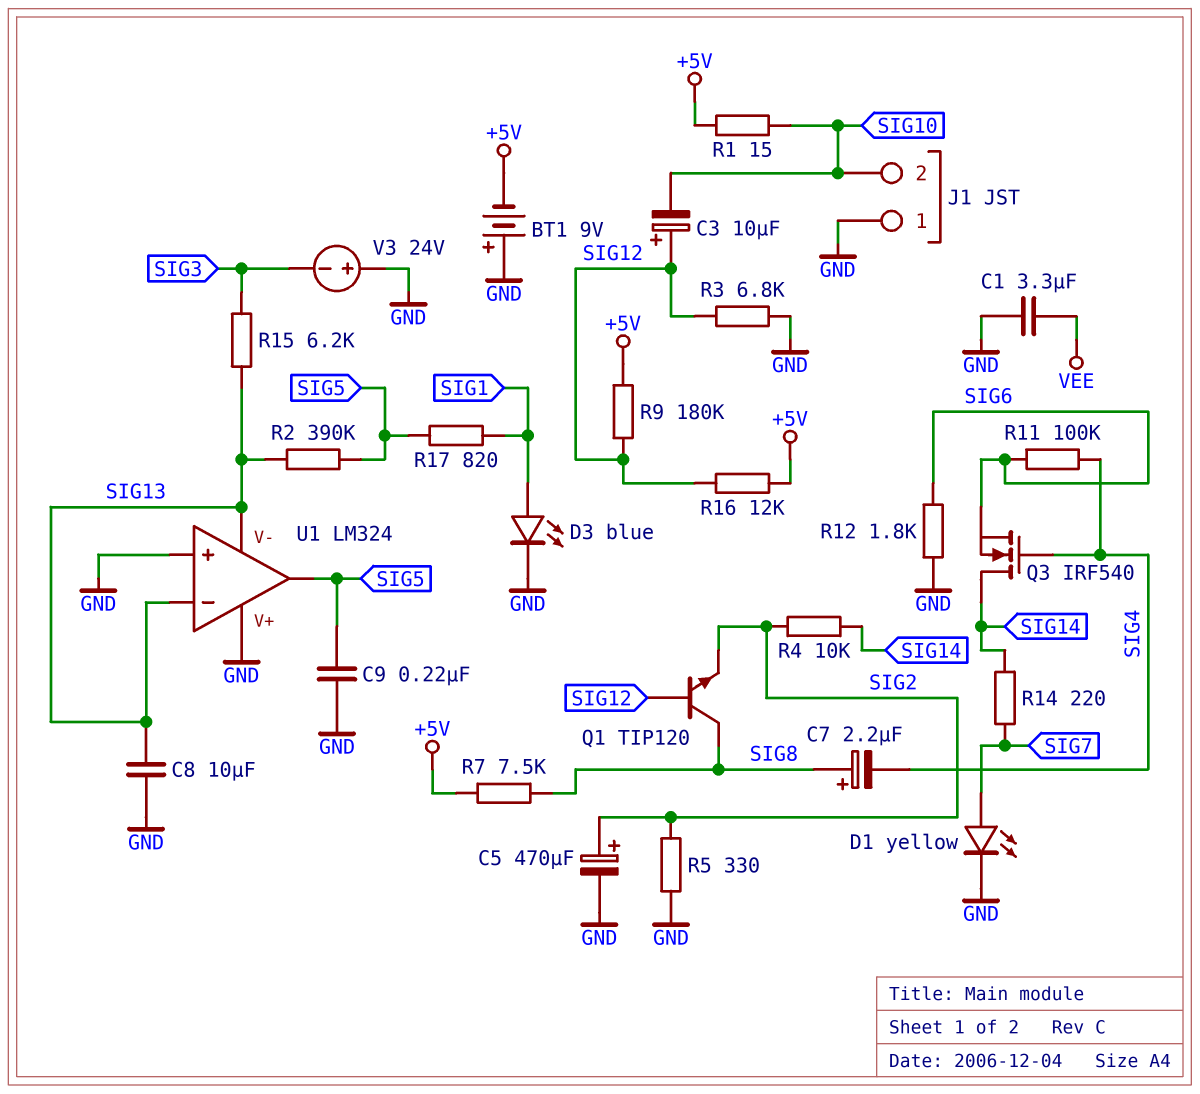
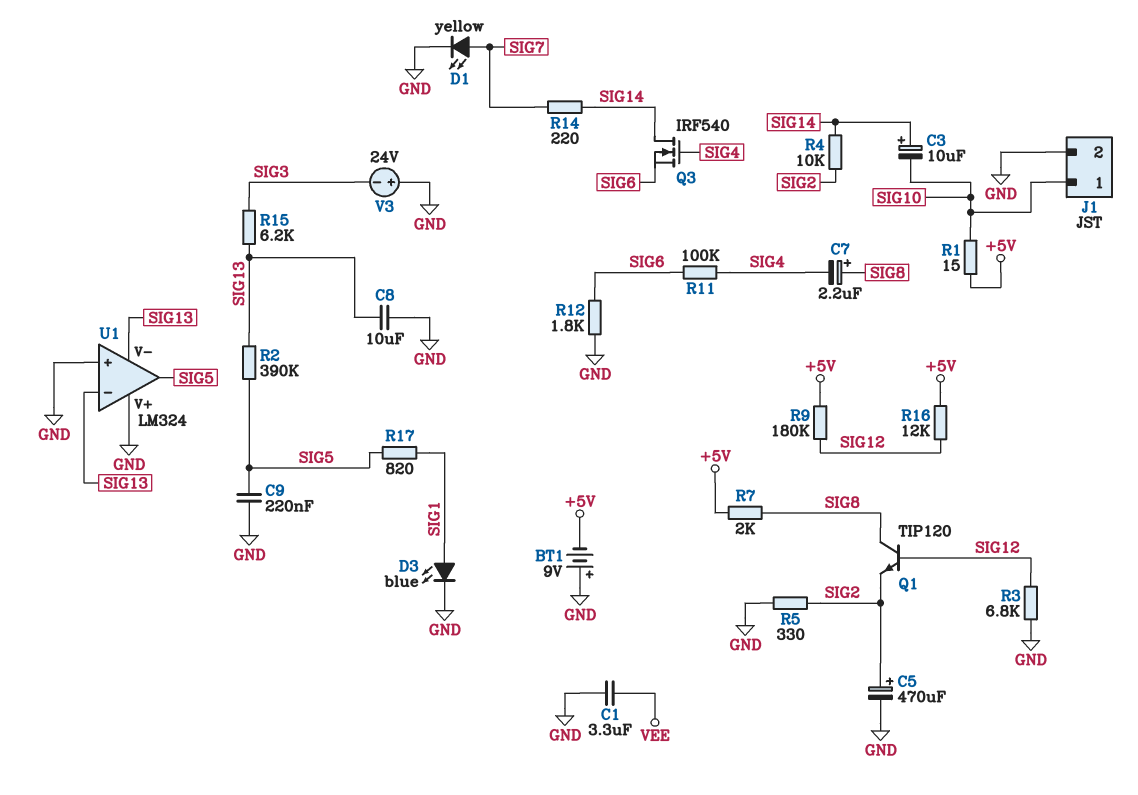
C3: 10uF (plus SIG12, minus SIG10) -> 10uF (plus SIG14, minus SIG10)
J1 pin 1: GND -> SIG10
J1 pin 2: SIG10 -> GND
R7: 7.5k (+5V, SIG8) -> 2k (+5V, SIG8)

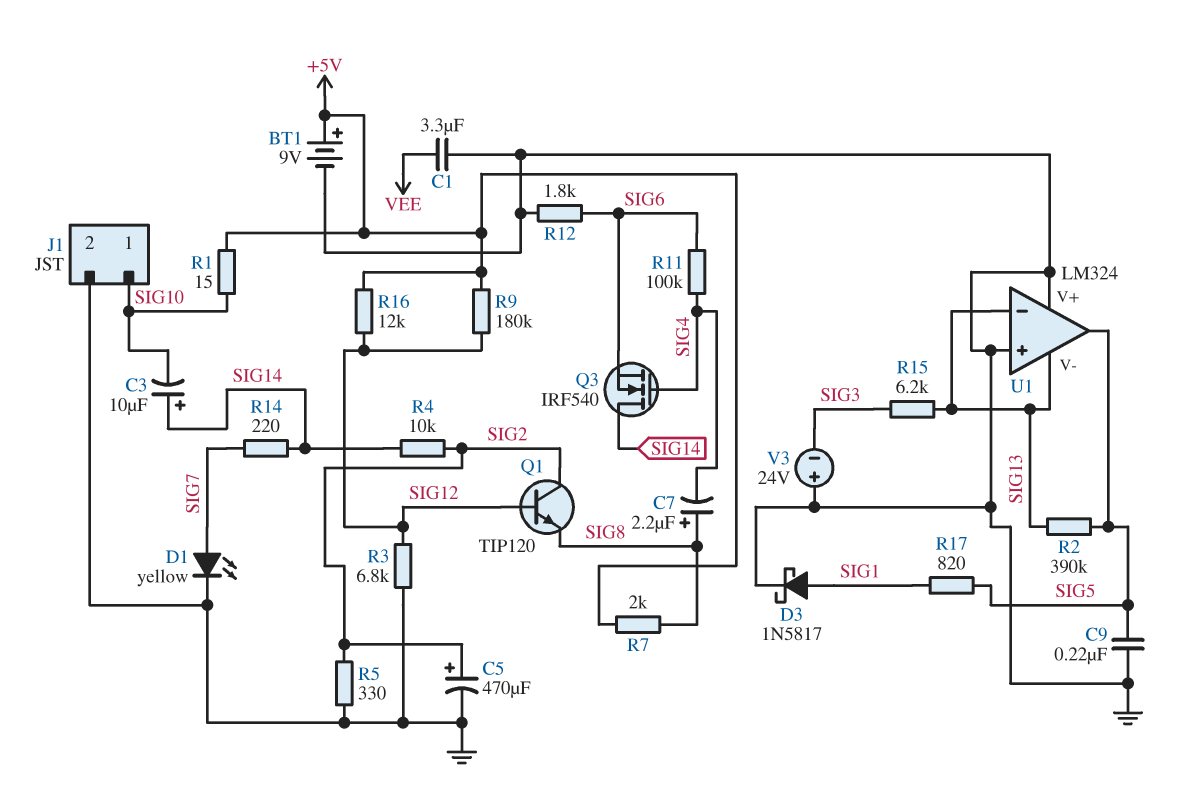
BT1: 9V (plus GND, minus +5V) -> 9V (plus +5V, minus GND)
C8: 10uF (GND, SIG13) -> none
D3: LED blue (A SIG1, K GND) -> schottky 1N5817 (A SIG1, K GND)
Q1: NPN TIP120 (B SIG12, C SIG8, E SIG2) -> NPN TIP120 (B SIG12, C SIG2, E SIG8)

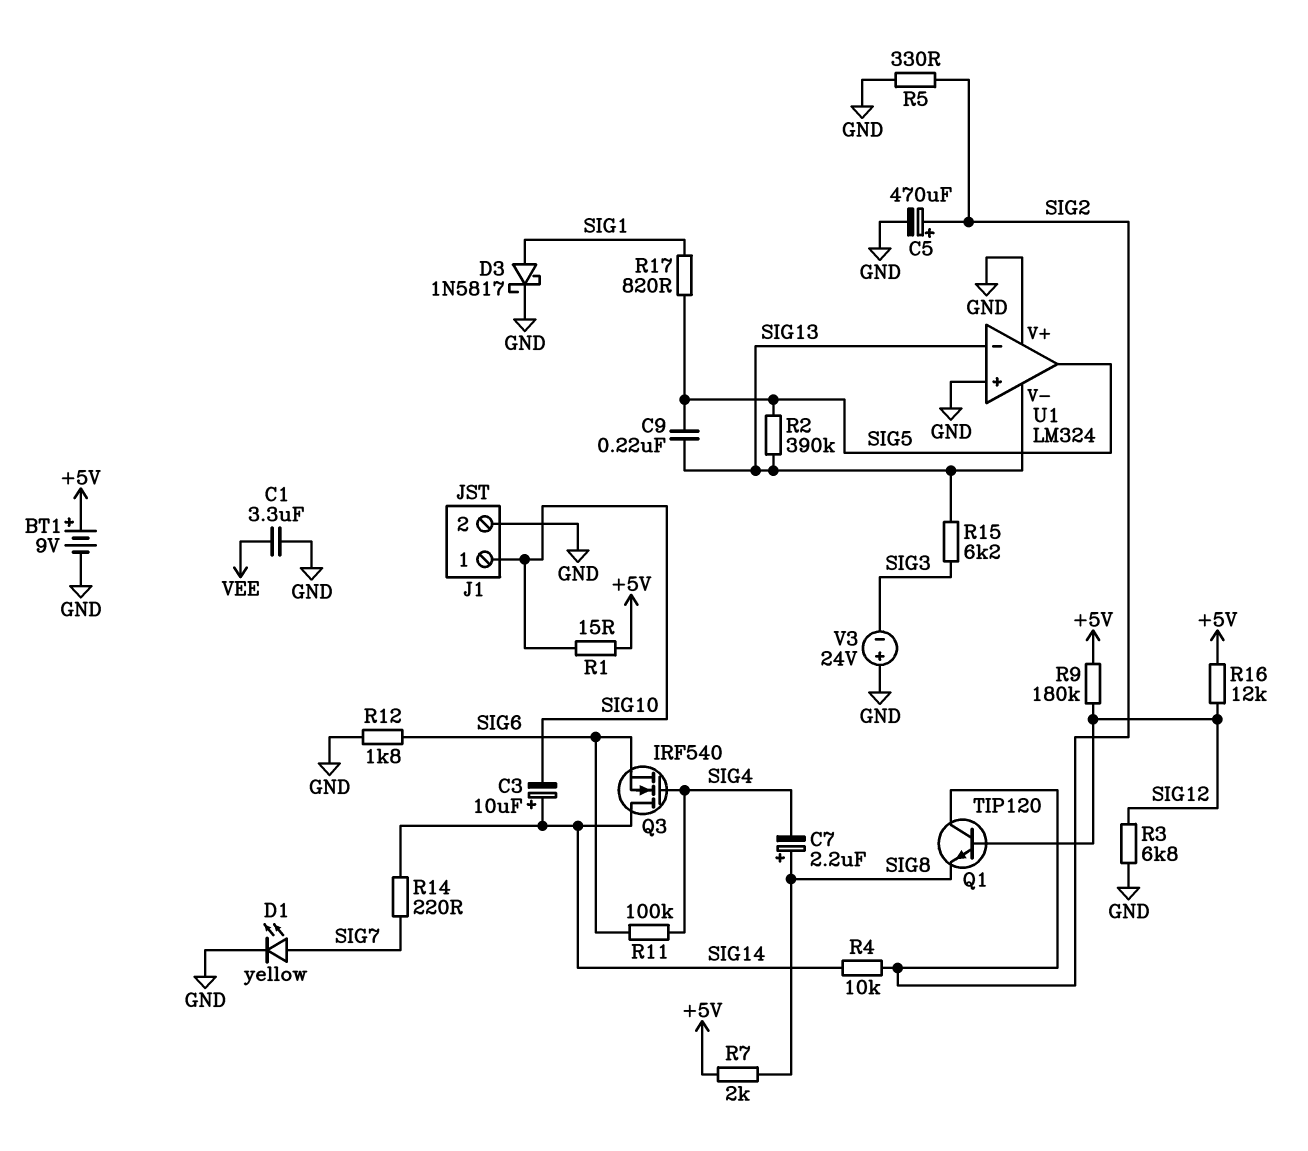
C9: 220nF (GND, SIG5) -> 220nF (SIG5, SIG13)

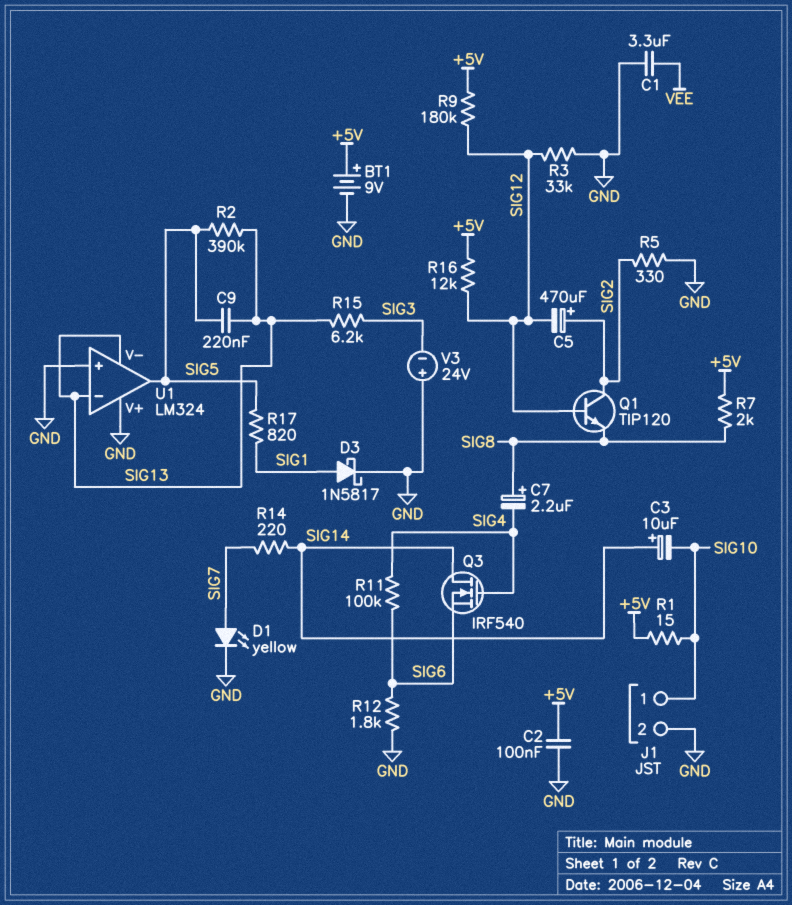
C2: none -> 100nF (+5V, GND)
C5: 470uF (plus SIG2, minus GND) -> 470uF (plus SIG2, minus SIG12)
R3: 6.8k (GND, SIG12) -> 33k (GND, SIG12)
R4: 10k (SIG2, SIG14) -> none

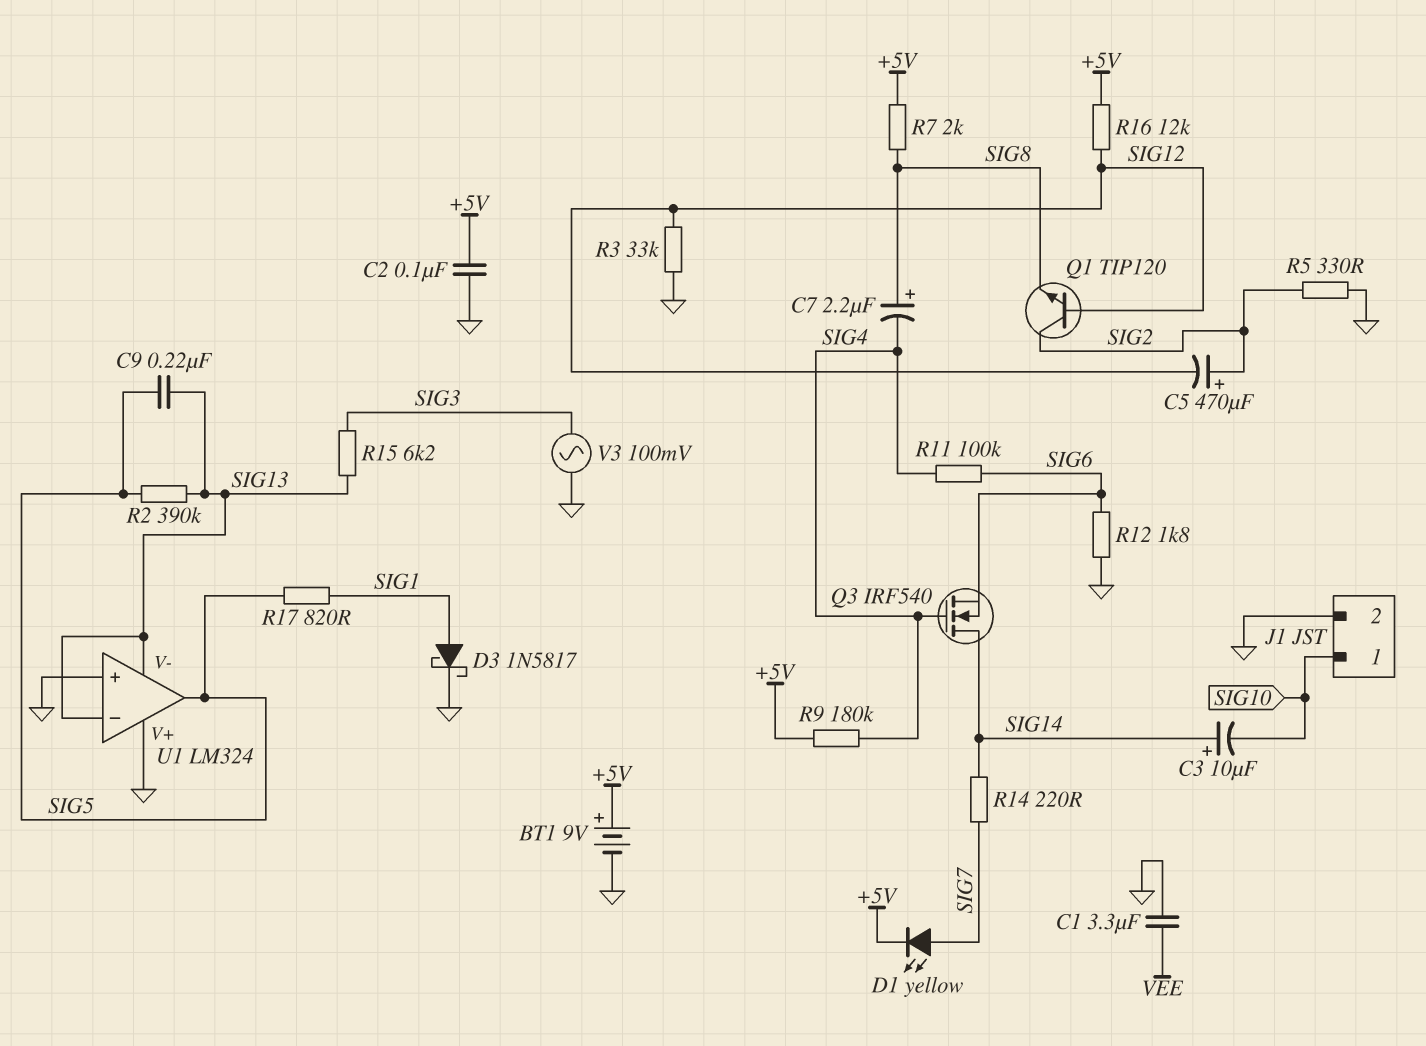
D1: LED yellow (A SIG7, K GND) -> LED yellow (A SIG7, K +5V)
R1: 15 (+5V, SIG10) -> none
R9: 180k (+5V, SIG12) -> 180k (+5V, SIG4)
V3: 24V (plus GND, minus SIG3) -> AC 100mV (GND, SIG3)

